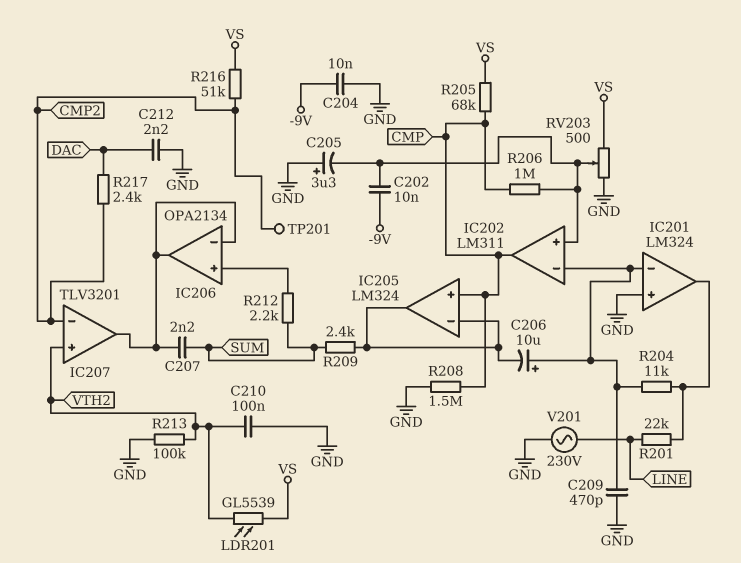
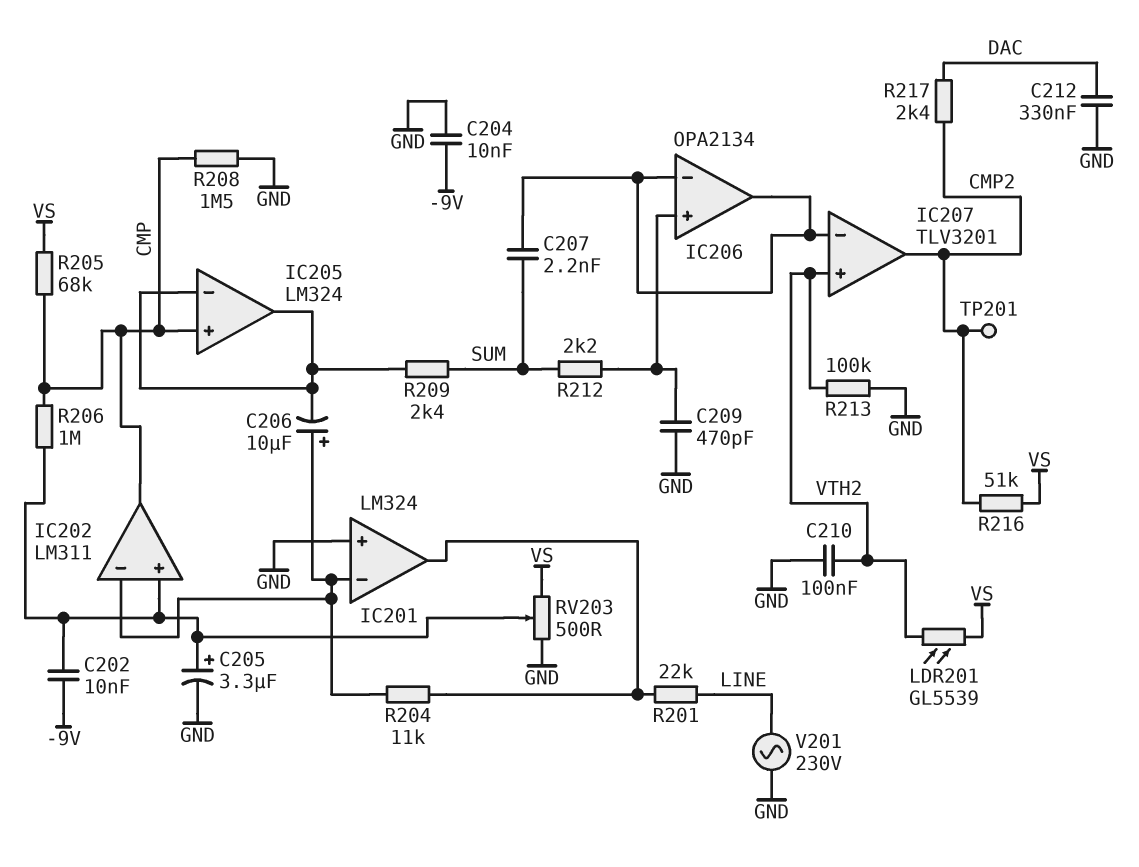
C205: 3.3uF (plus GND, minus IC202/in+) -> 3.3uF (plus IC202/in+, minus GND)
C209: 470pF (GND, IC201/in-) -> 470pF (GND, IC206/in+)
C212: 2.2nF (DAC, GND) -> 330nF (DAC, GND)
IC207 pin in-: CMP2 -> IC206/in-
IC207 pin out: IC206/in- -> CMP2

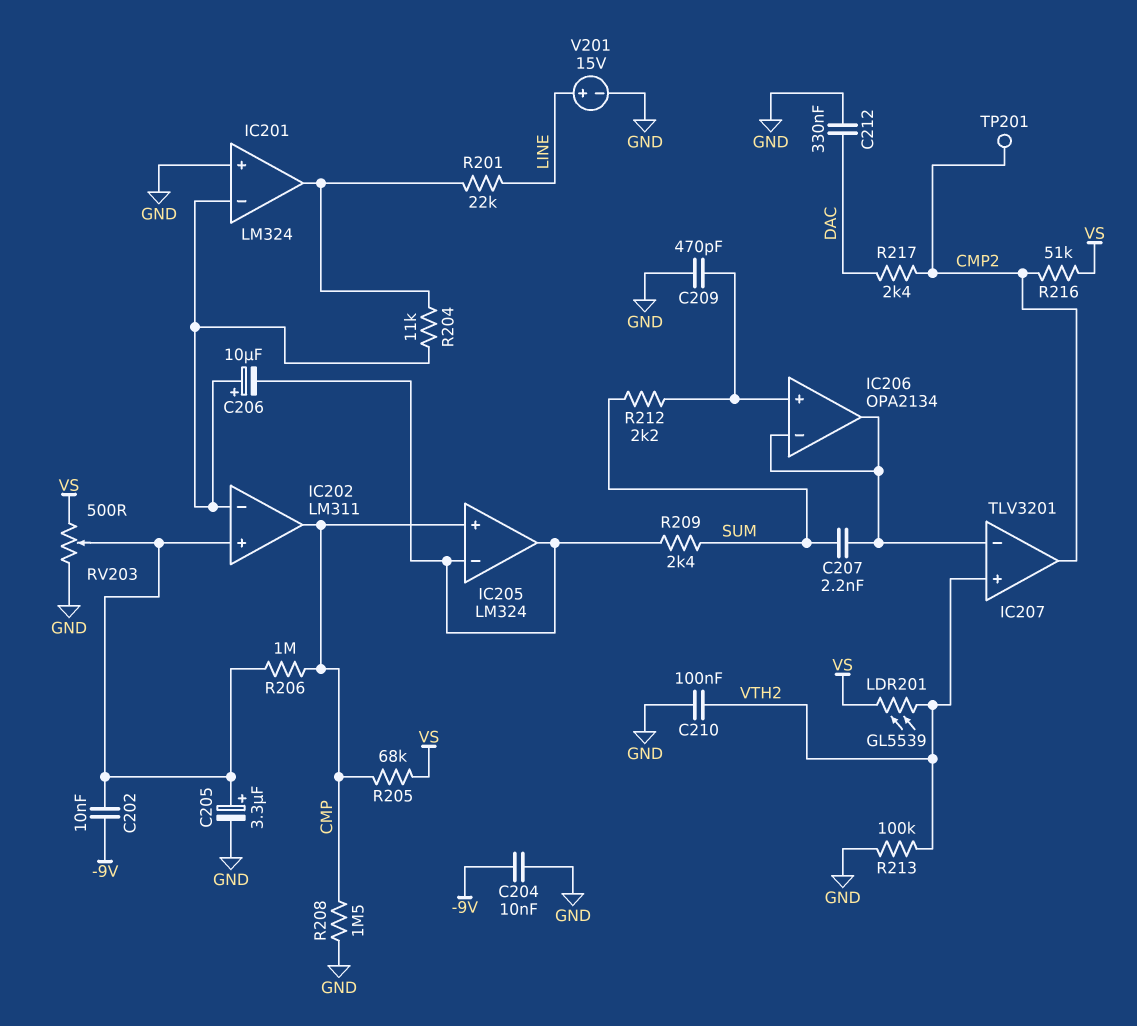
V201: AC 230V (GND, LINE) -> 15V (plus LINE, minus GND)

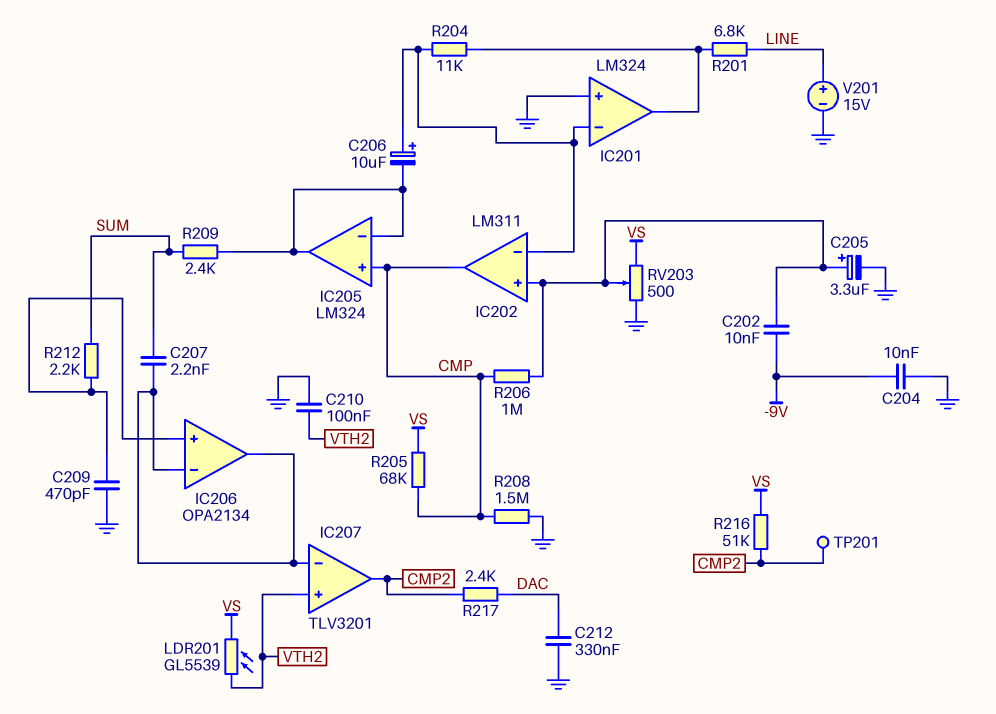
R201: 22k (IC201/out, LINE) -> 6.8k (IC201/out, LINE)
R213: 100k (GND, VTH2) -> none

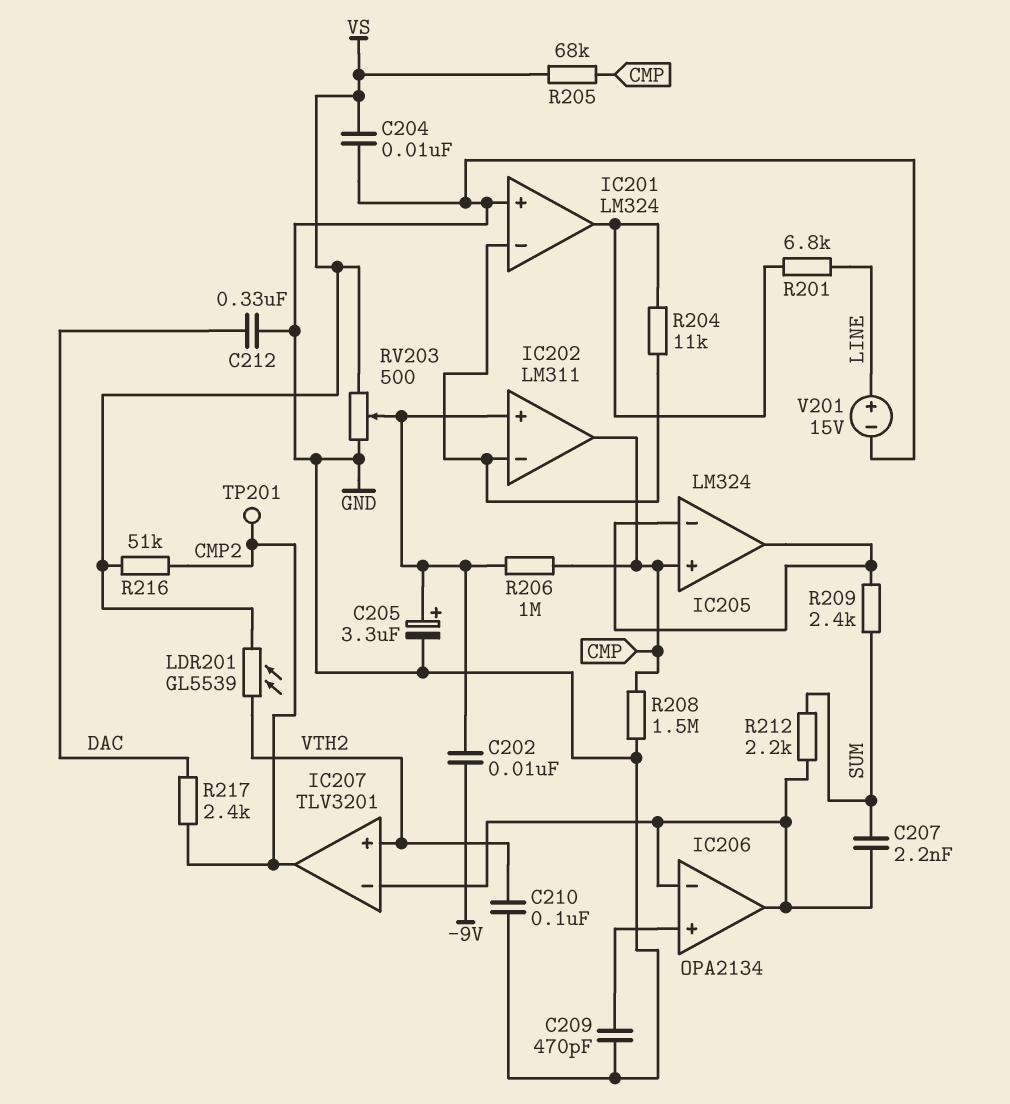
C204: 10nF (-9V, GND) -> 10nF (GND, VS)
C206: 10uF (plus IC201/in-, minus IC205/in-) -> none
R212: 2.2k (IC206/in+, SUM) -> 2.2k (IC206/in-, SUM)

